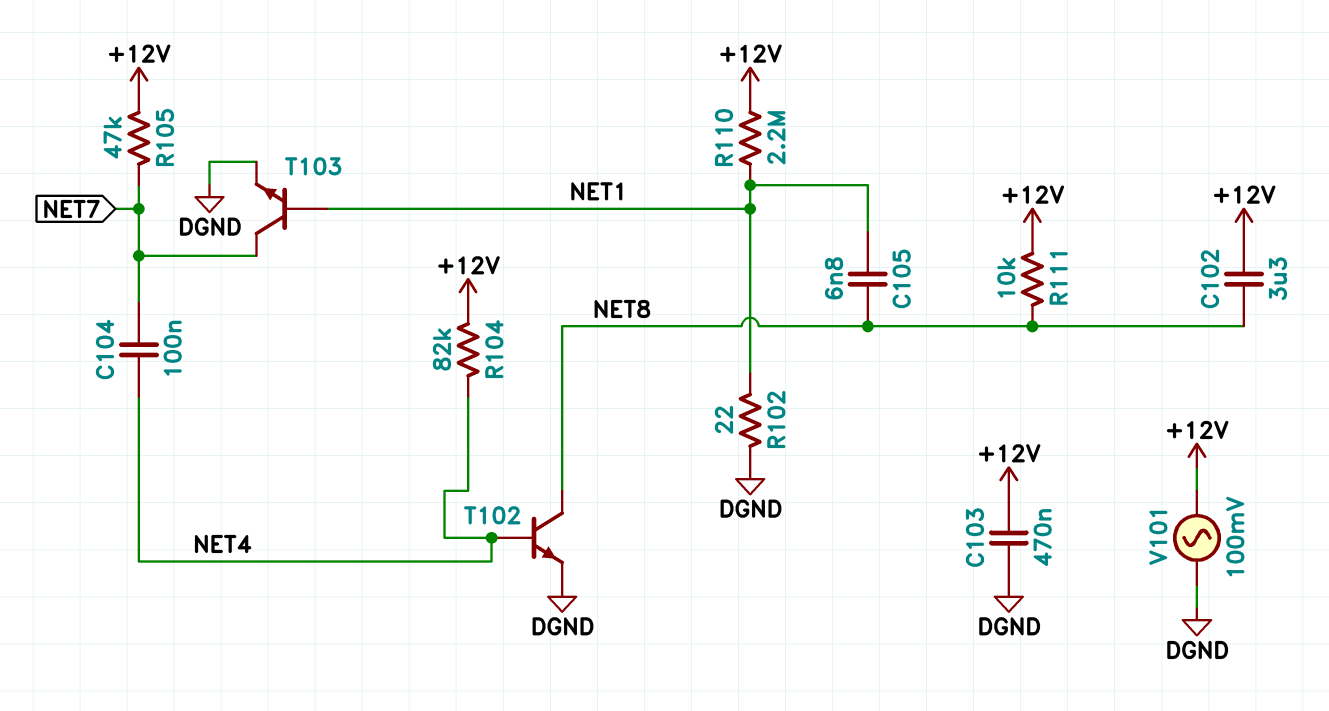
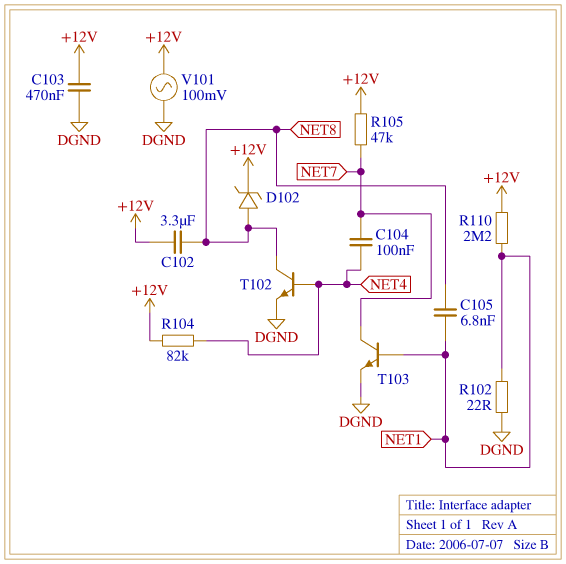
D102: none -> zener (A NET8, K +12V)
R111: 10k (+12V, NET8) -> none

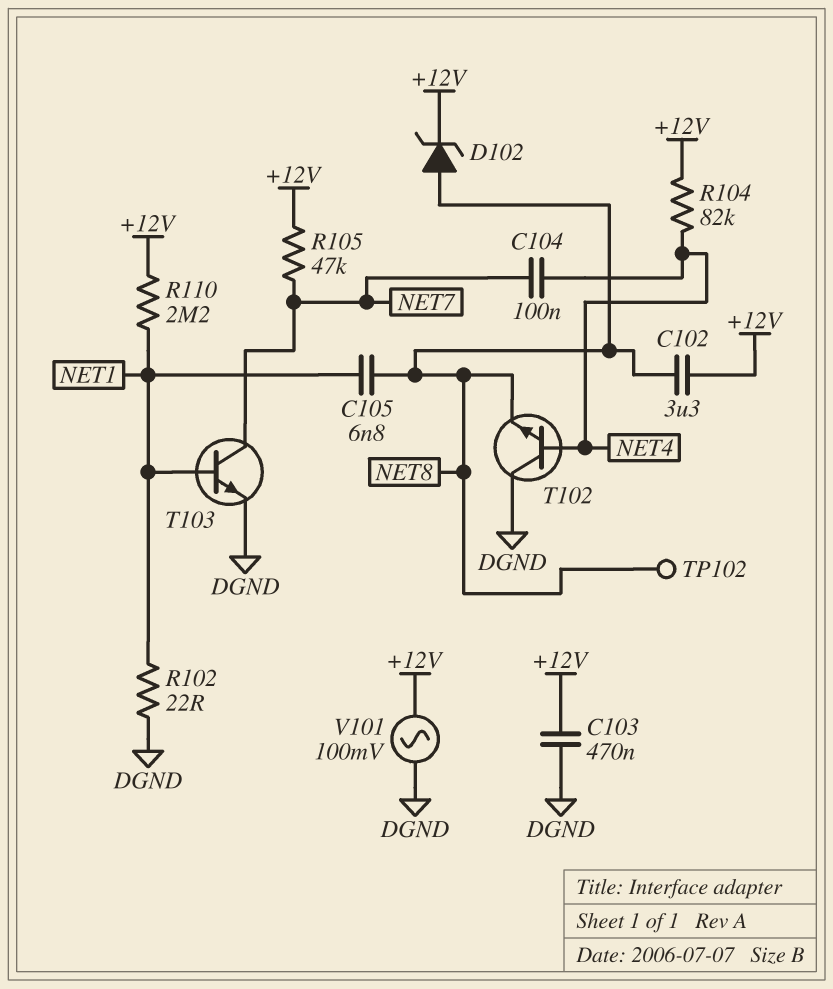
T102: NPN (B NET4, C NET8, E DGND) -> NPN (B NET4, C DGND, E NET8)
TP102: none -> test point (NET8)

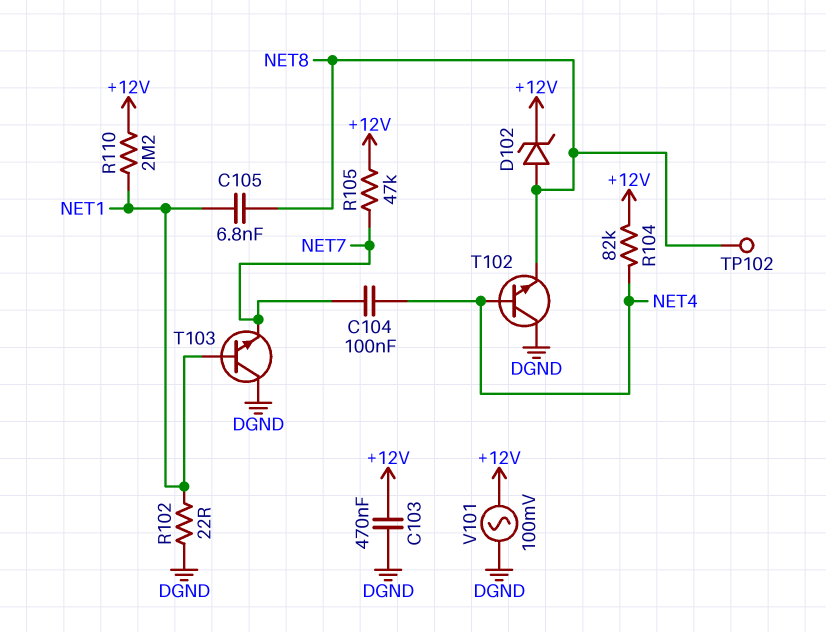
C102: 3.3uF (+12V, NET8) -> none
T103: NPN (B NET1, C NET7, E DGND) -> NPN (B NET1, C DGND, E NET7)

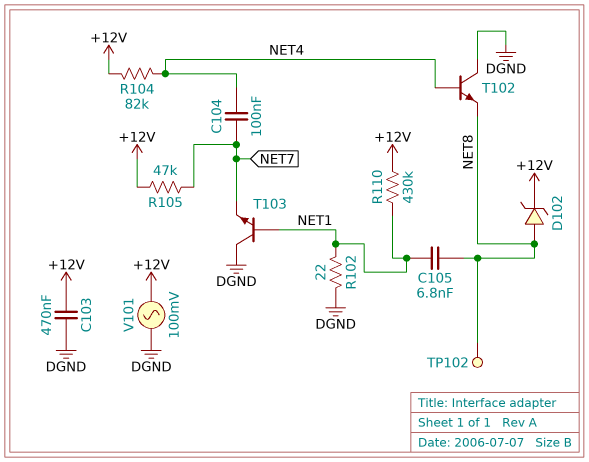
R110: 2.2M (+12V, NET1) -> 430k (+12V, NET1)

